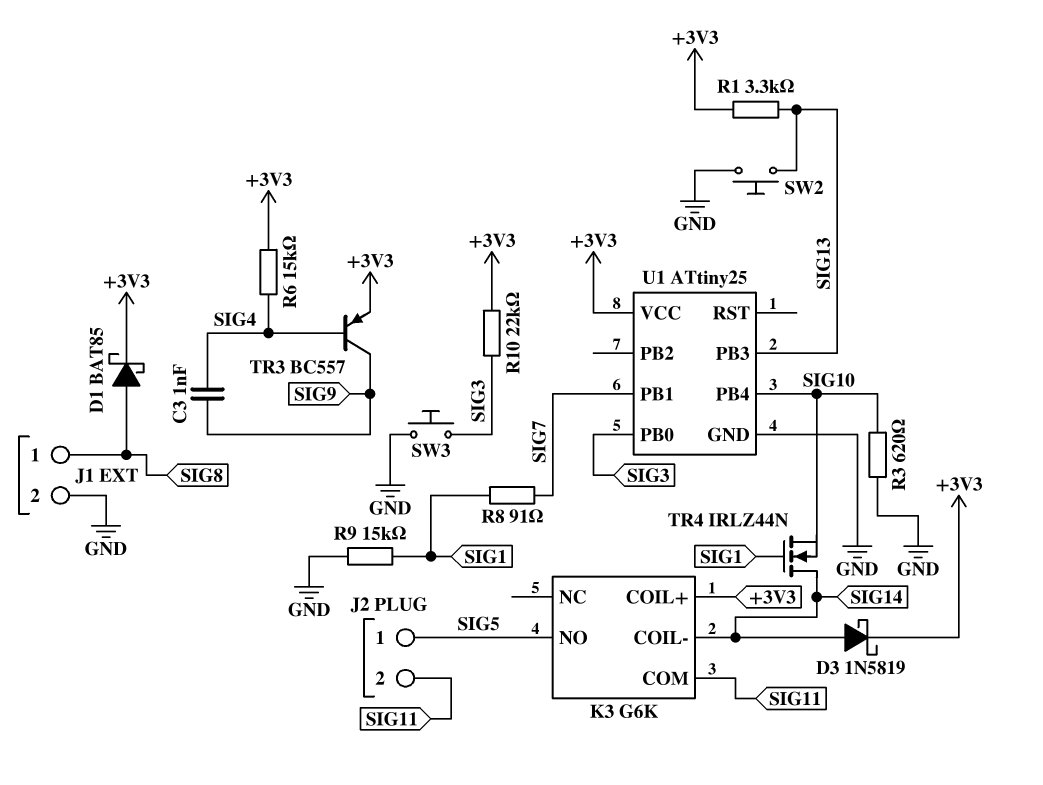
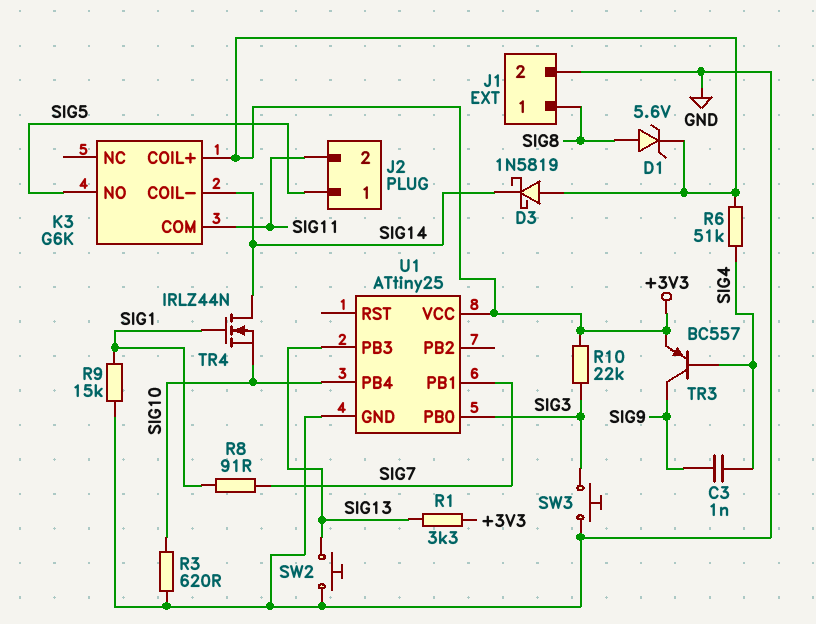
D1: schottky BAT85 (A SIG8, K +3V3) -> zener 5.6V (A SIG8, K +3V3)
D3: schottky 1N5819 (A SIG14, K +3V3) -> schottky 1N5819 (A +3V3, K SIG14)
R6: 15k (+3V3, SIG4) -> 51k (+3V3, SIG4)

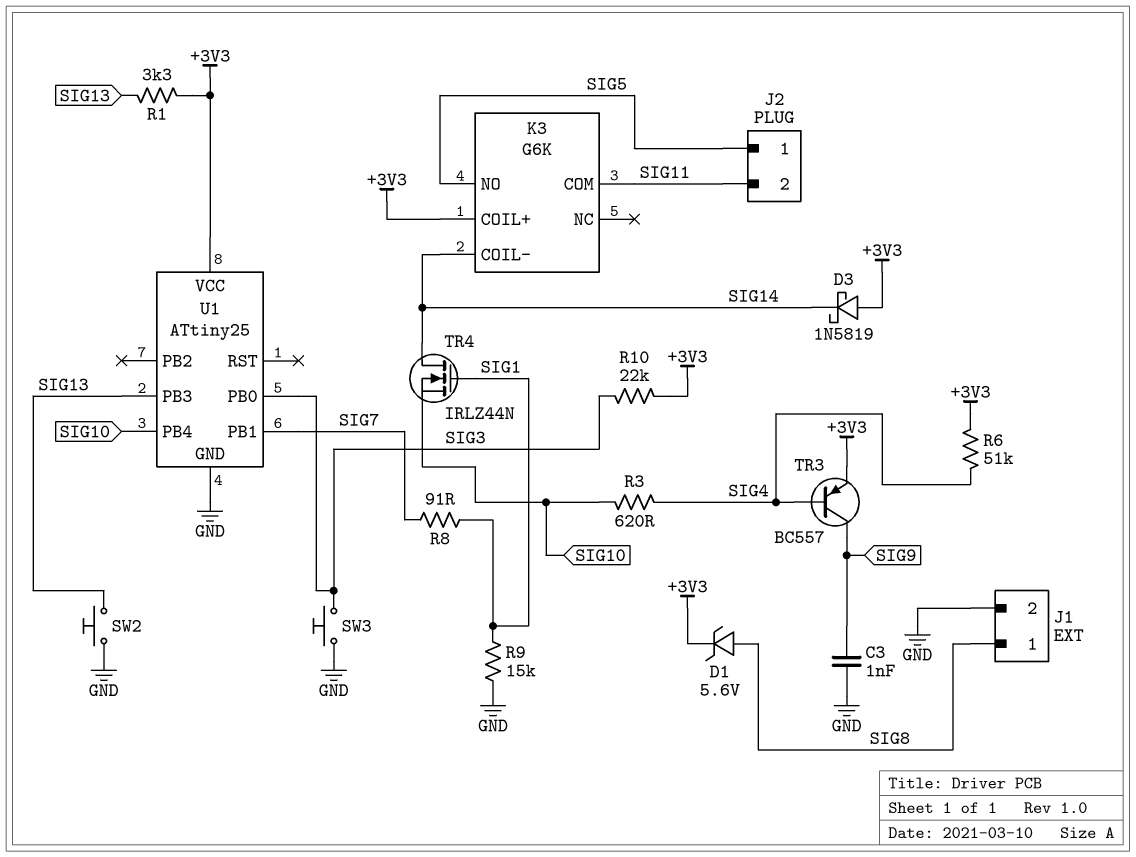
C3: 1nF (SIG4, SIG9) -> 1nF (GND, SIG9)
R3: 620 (GND, SIG10) -> 620 (SIG4, SIG10)

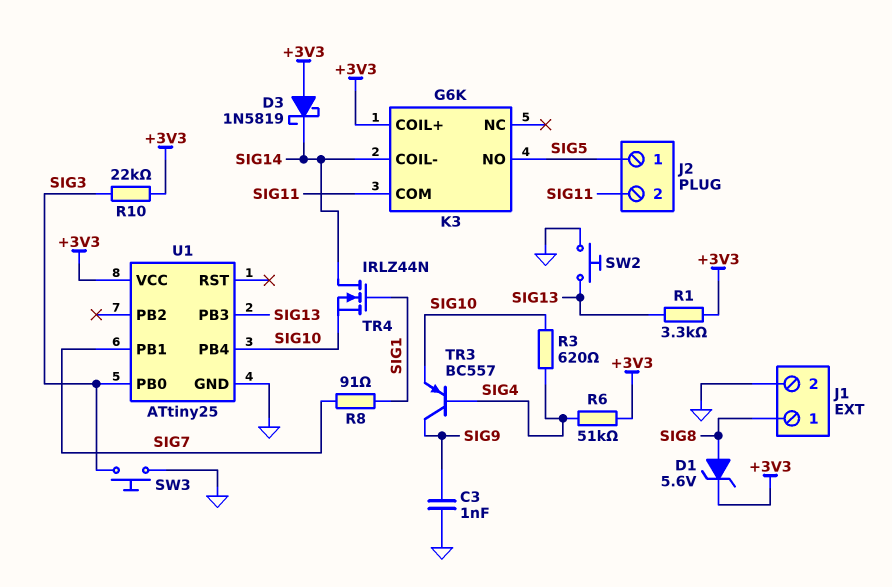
R9: 15k (GND, SIG1) -> none
TR3: PNP BC557 (B SIG4, C SIG9, E +3V3) -> PNP BC557 (B SIG4, C SIG9, E SIG10)

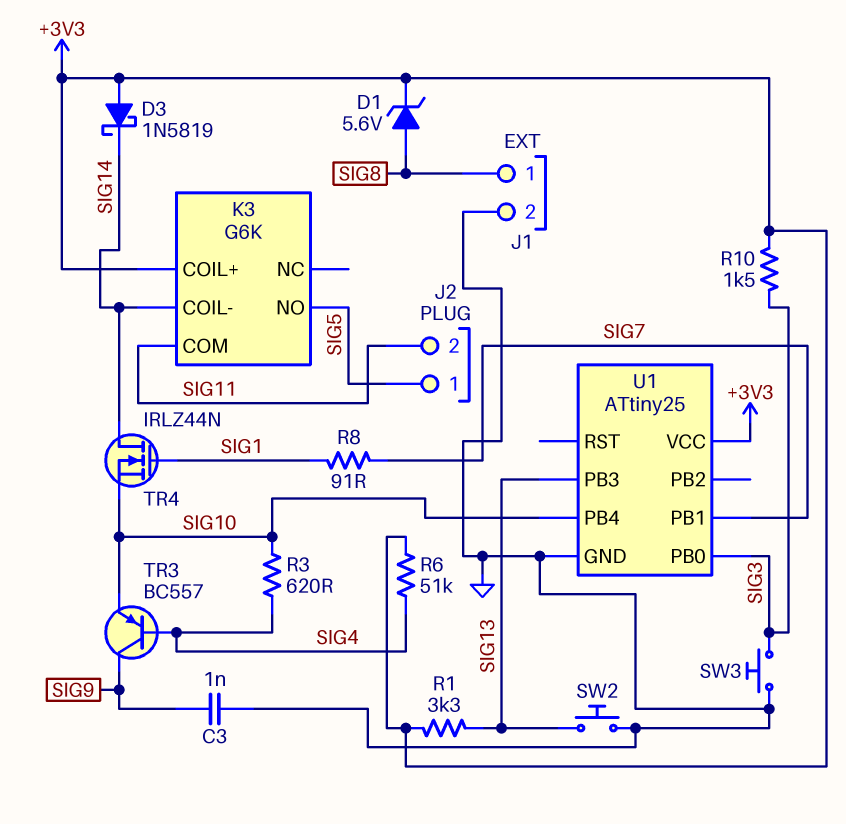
R10: 22k (+3V3, SIG3) -> 1.5k (+3V3, SIG3)

